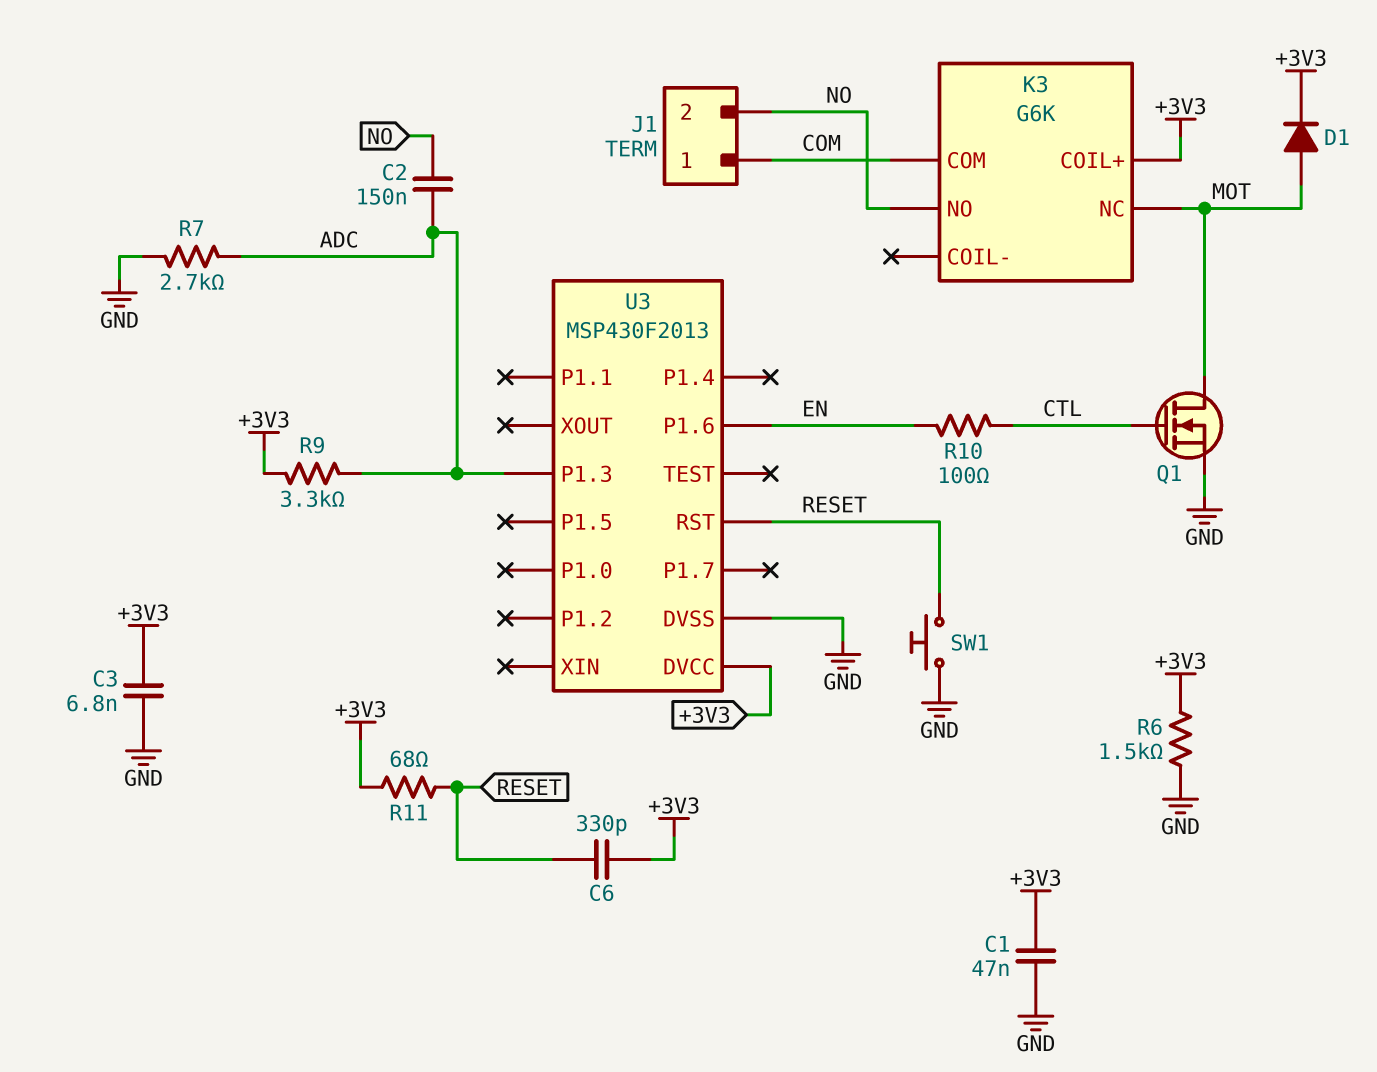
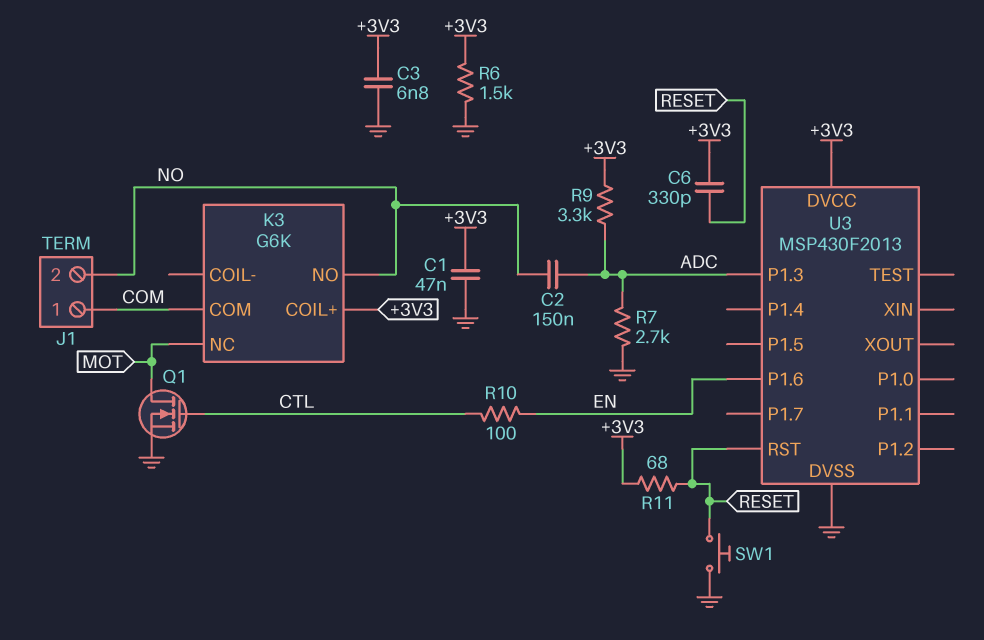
D1: diode (A MOT, K +3V3) -> none

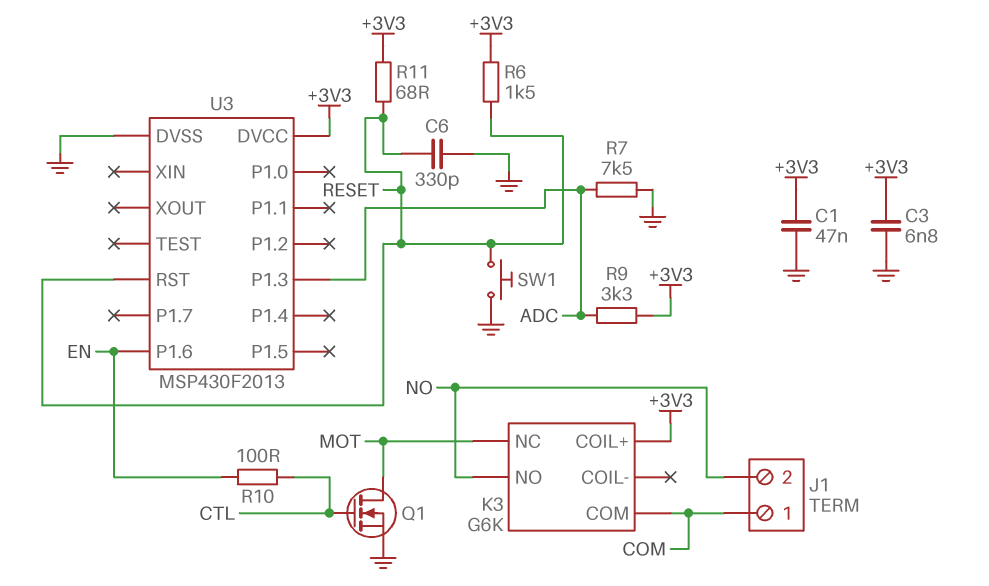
C2: 150nF (ADC, NO) -> none
C6: 330pF (+3V3, RESET) -> 330pF (GND, RESET)
R6: 1.5k (+3V3, GND) -> 1.5k (+3V3, RESET)
R7: 2.7k (ADC, GND) -> 7.5k (ADC, GND)

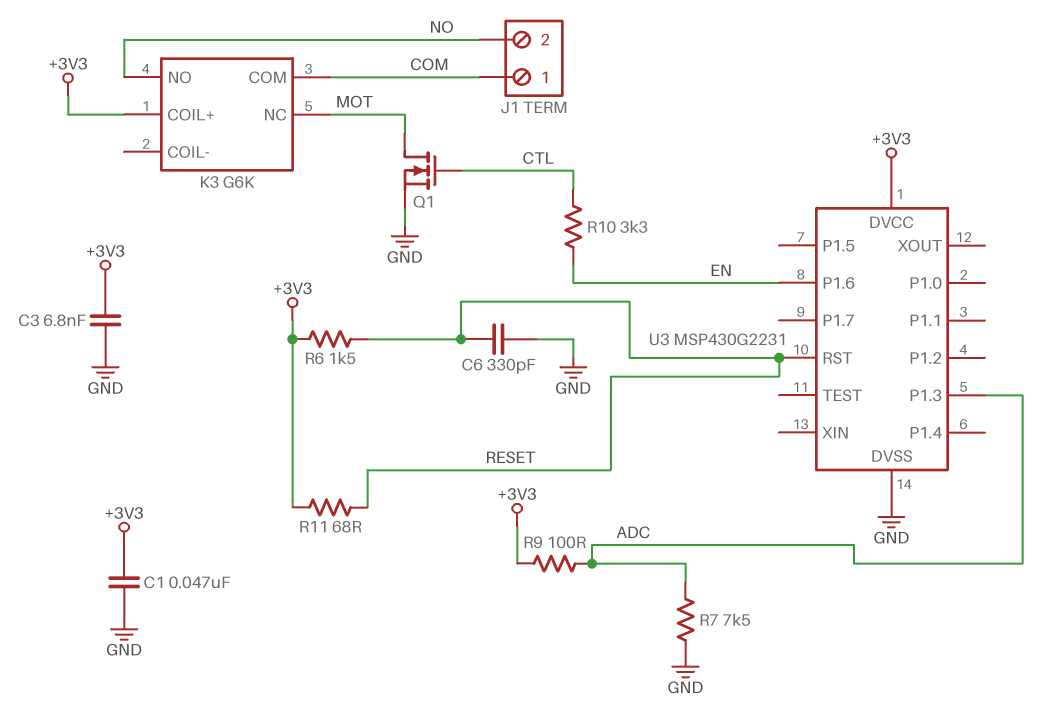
R9: 3.3k (+3V3, ADC) -> 100 (+3V3, ADC)
R10: 100 (CTL, EN) -> 3.3k (CTL, EN)
SW1: button (GND, RESET) -> none
U3: MSP430F2013 -> MSP430G2231

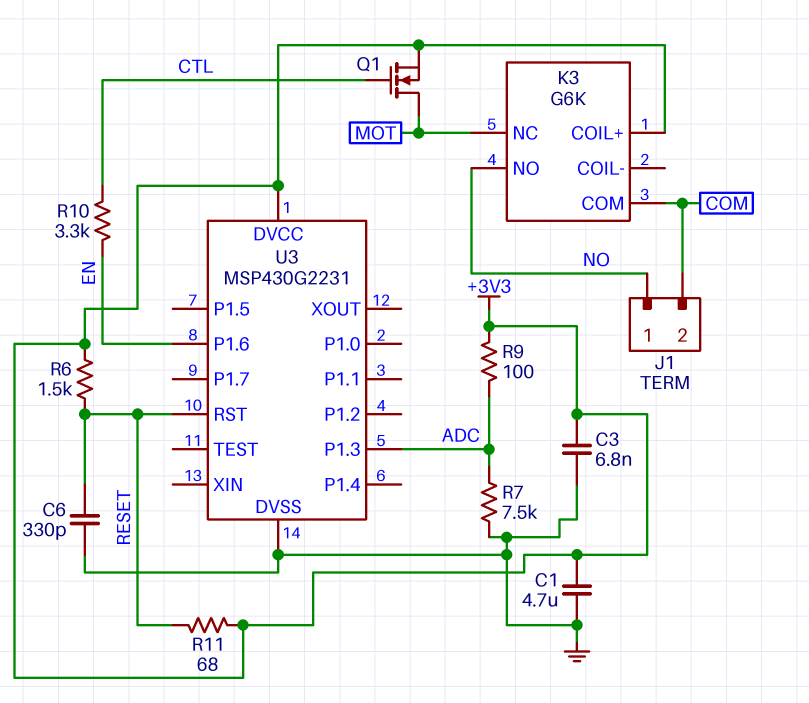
C1: 47nF (+3V3, GND) -> 4.7uF (+3V3, GND)
J1 pin 1: COM -> NO
J1 pin 2: NO -> COM
Q1: NMOS (G CTL, D MOT, S GND) -> NMOS (G CTL, D MOT, S +3V3)

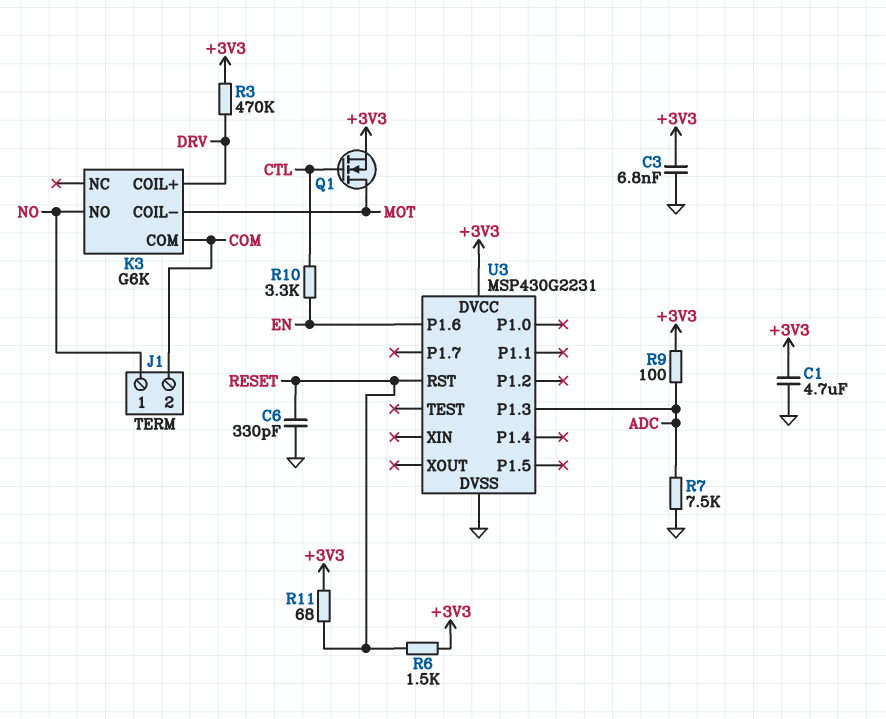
K3 pin COIL+: +3V3 -> DRV
K3 pin COIL-: none -> MOT
K3 pin NC: MOT -> none
R3: none -> 470k (+3V3, DRV)

